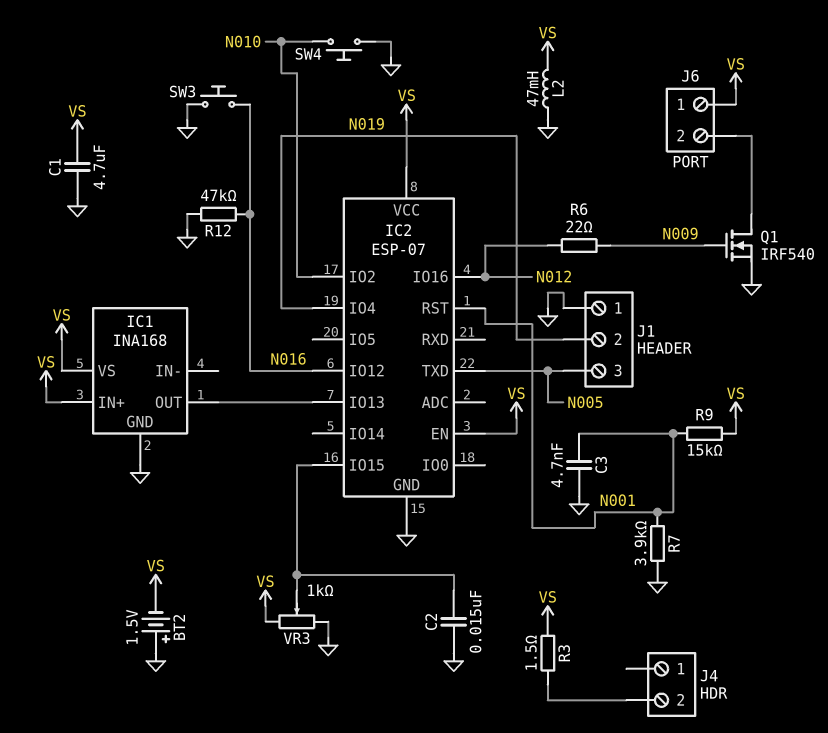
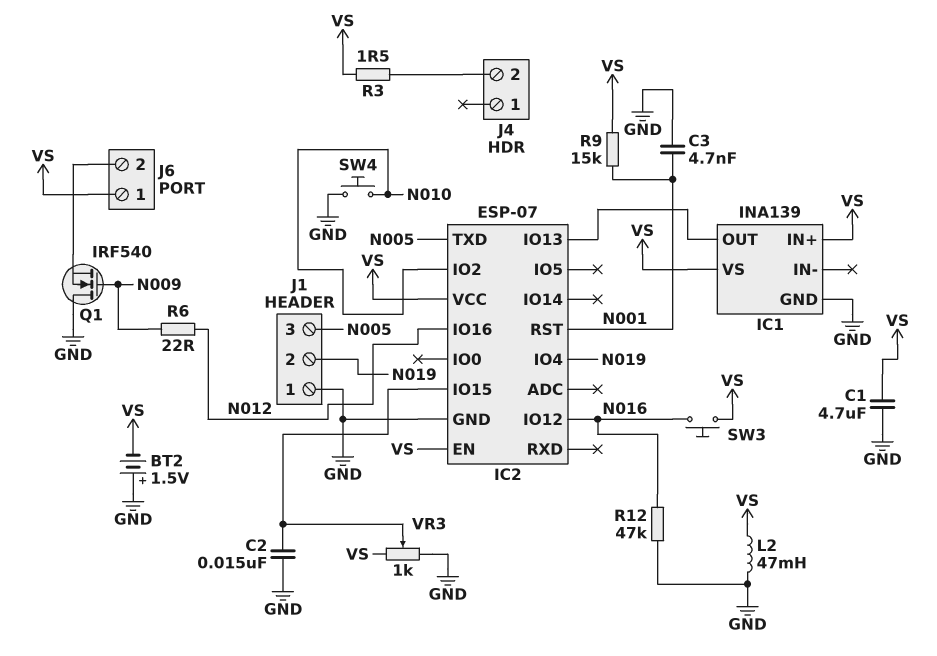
IC1: INA168 -> INA139
Q1: NMOS IRF540 (G N009, D J6/2, S GND) -> NMOS IRF540 (G N009, D GND, S J6/2)
R7: 3.9k (GND, N001) -> none
SW3: button (GND, N016) -> button (N016, VS)

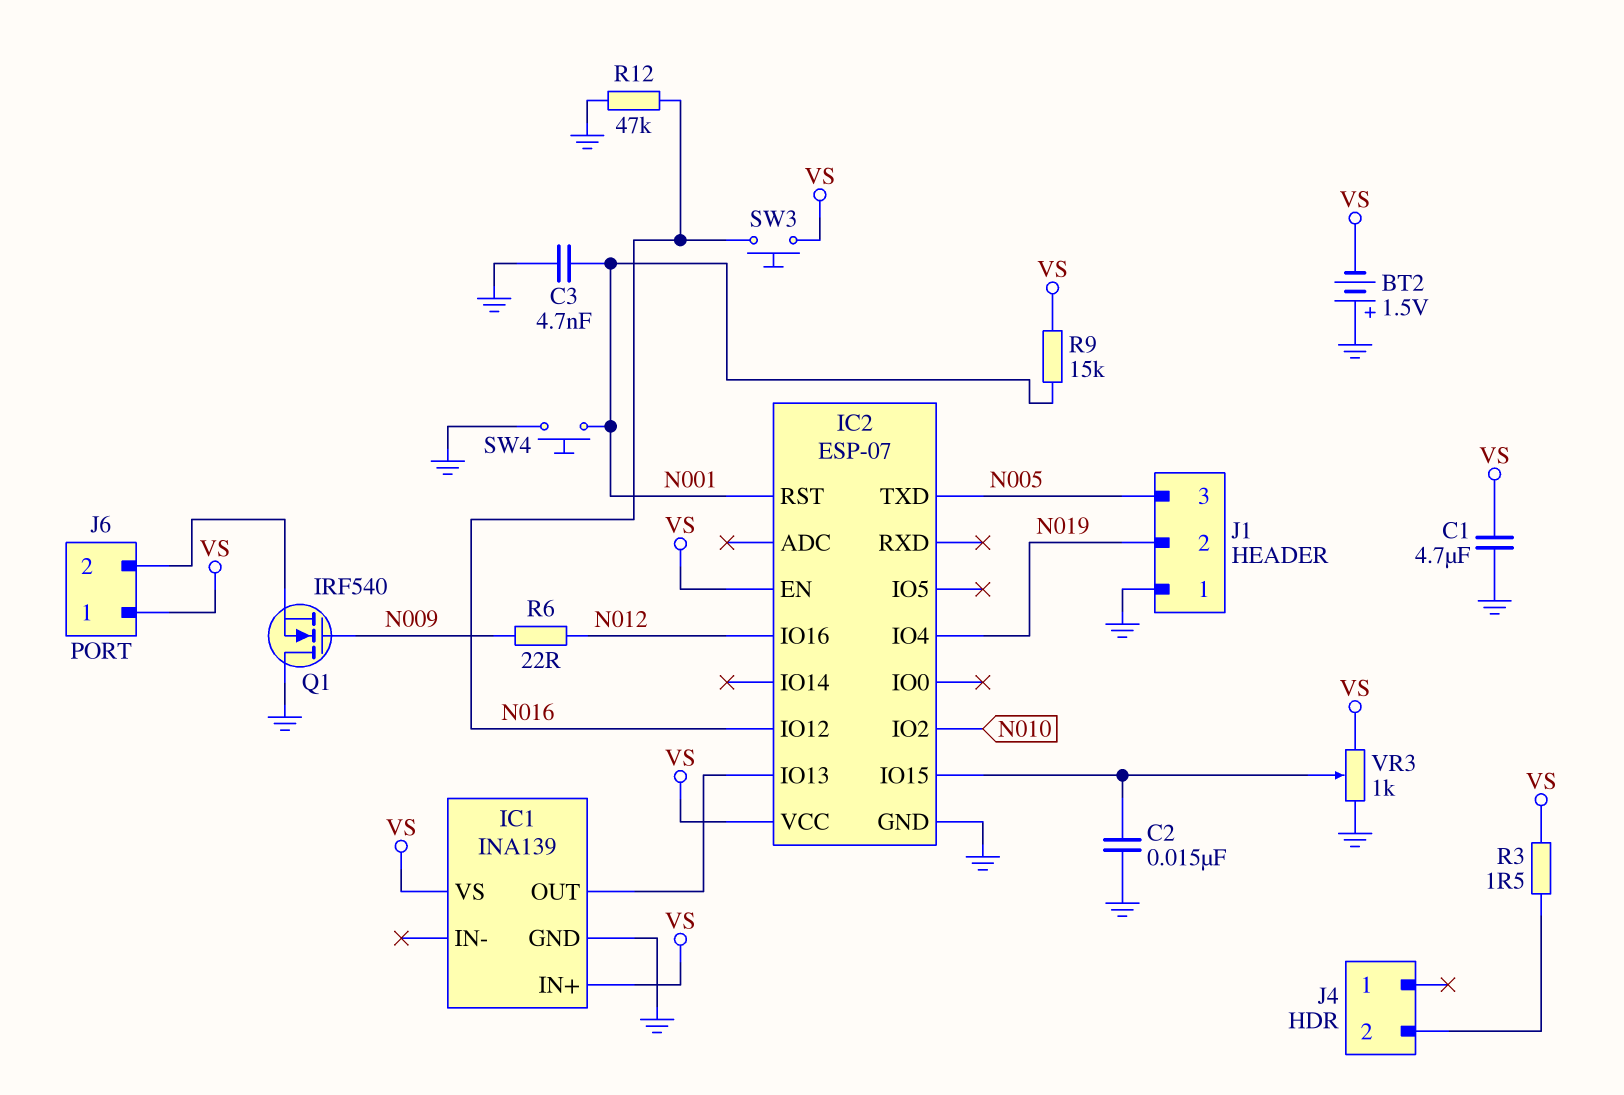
L2: 47mH (GND, VS) -> none
SW4: button (GND, N010) -> button (GND, N001)

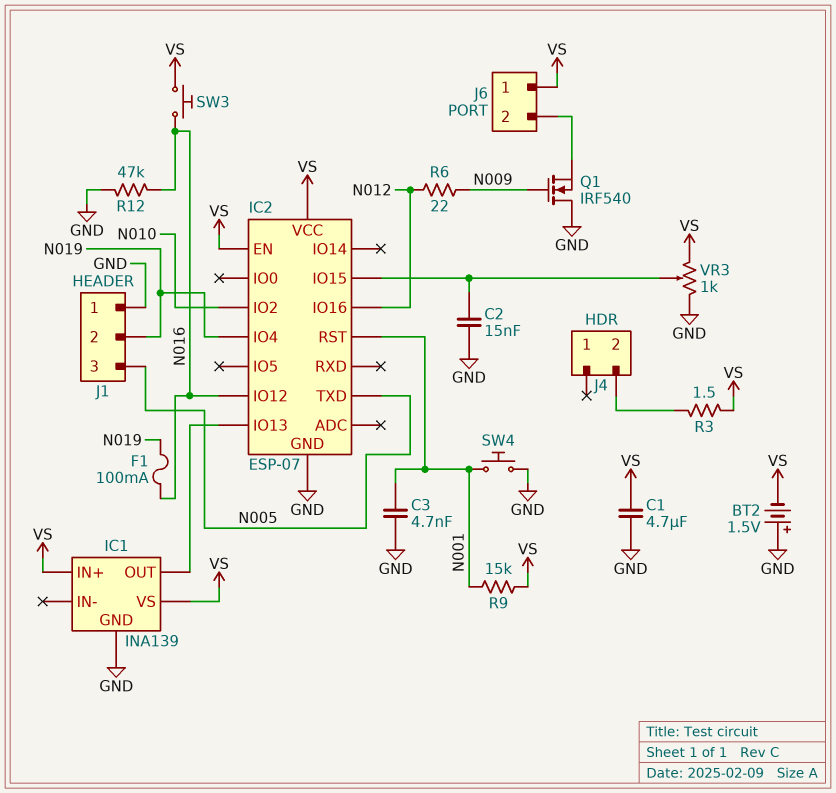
F1: none -> 100mA (N016, N019)

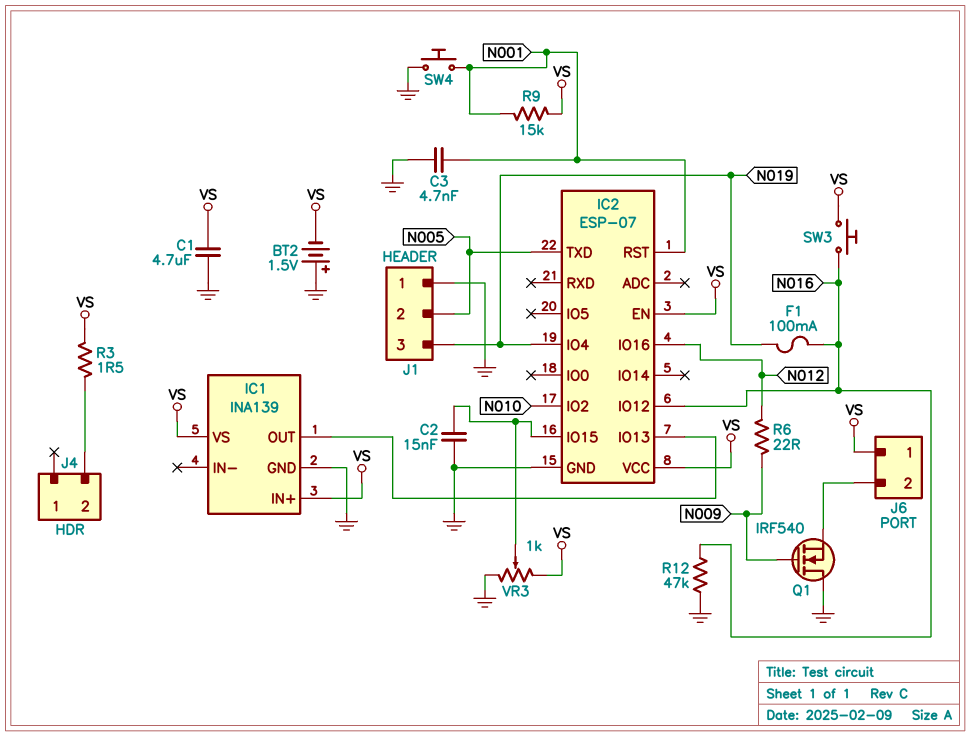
J1 pin 2: N019 -> N005
J1 pin 3: N005 -> N019

